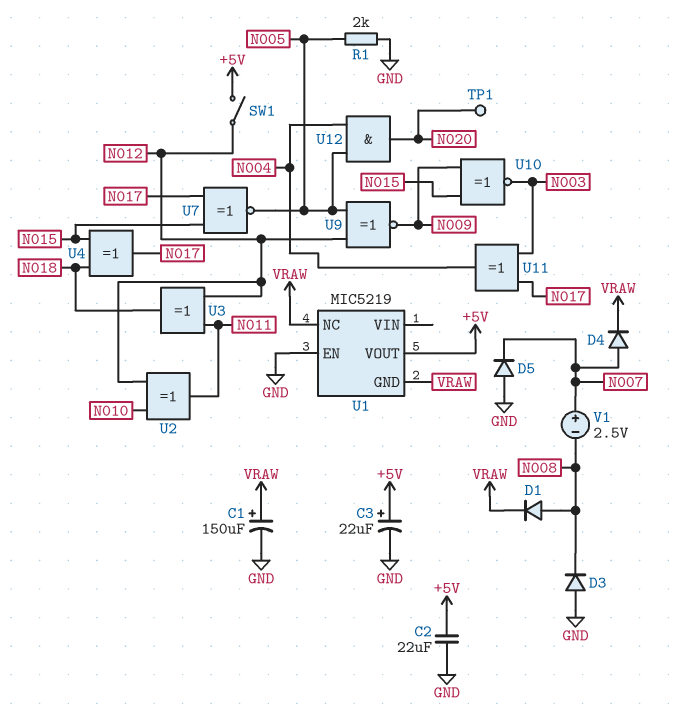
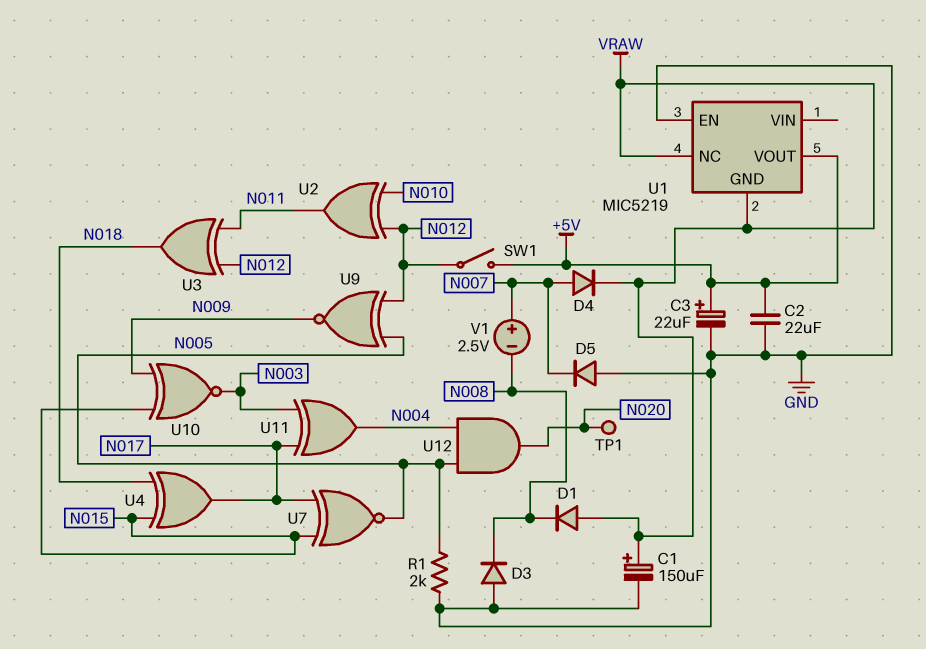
D1: diode (A N008, K VRAW) -> diode (A VRAW, K N008)

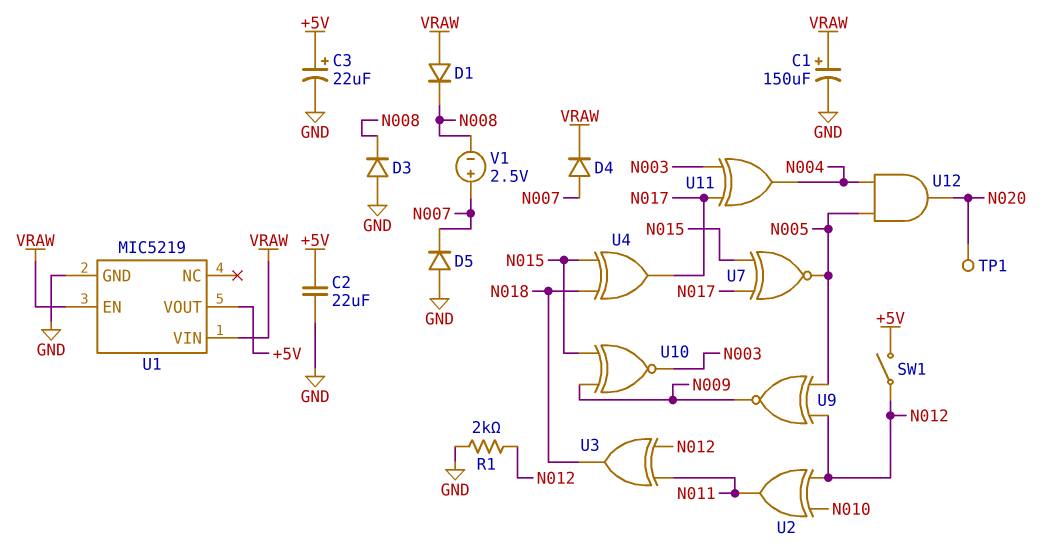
R1: 2k (GND, N005) -> 2k (GND, N012)
U1 pin EN: GND -> VRAW
U1 pin GND: VRAW -> GND
U1 pin NC: VRAW -> none
U1 pin VIN: none -> VRAW

